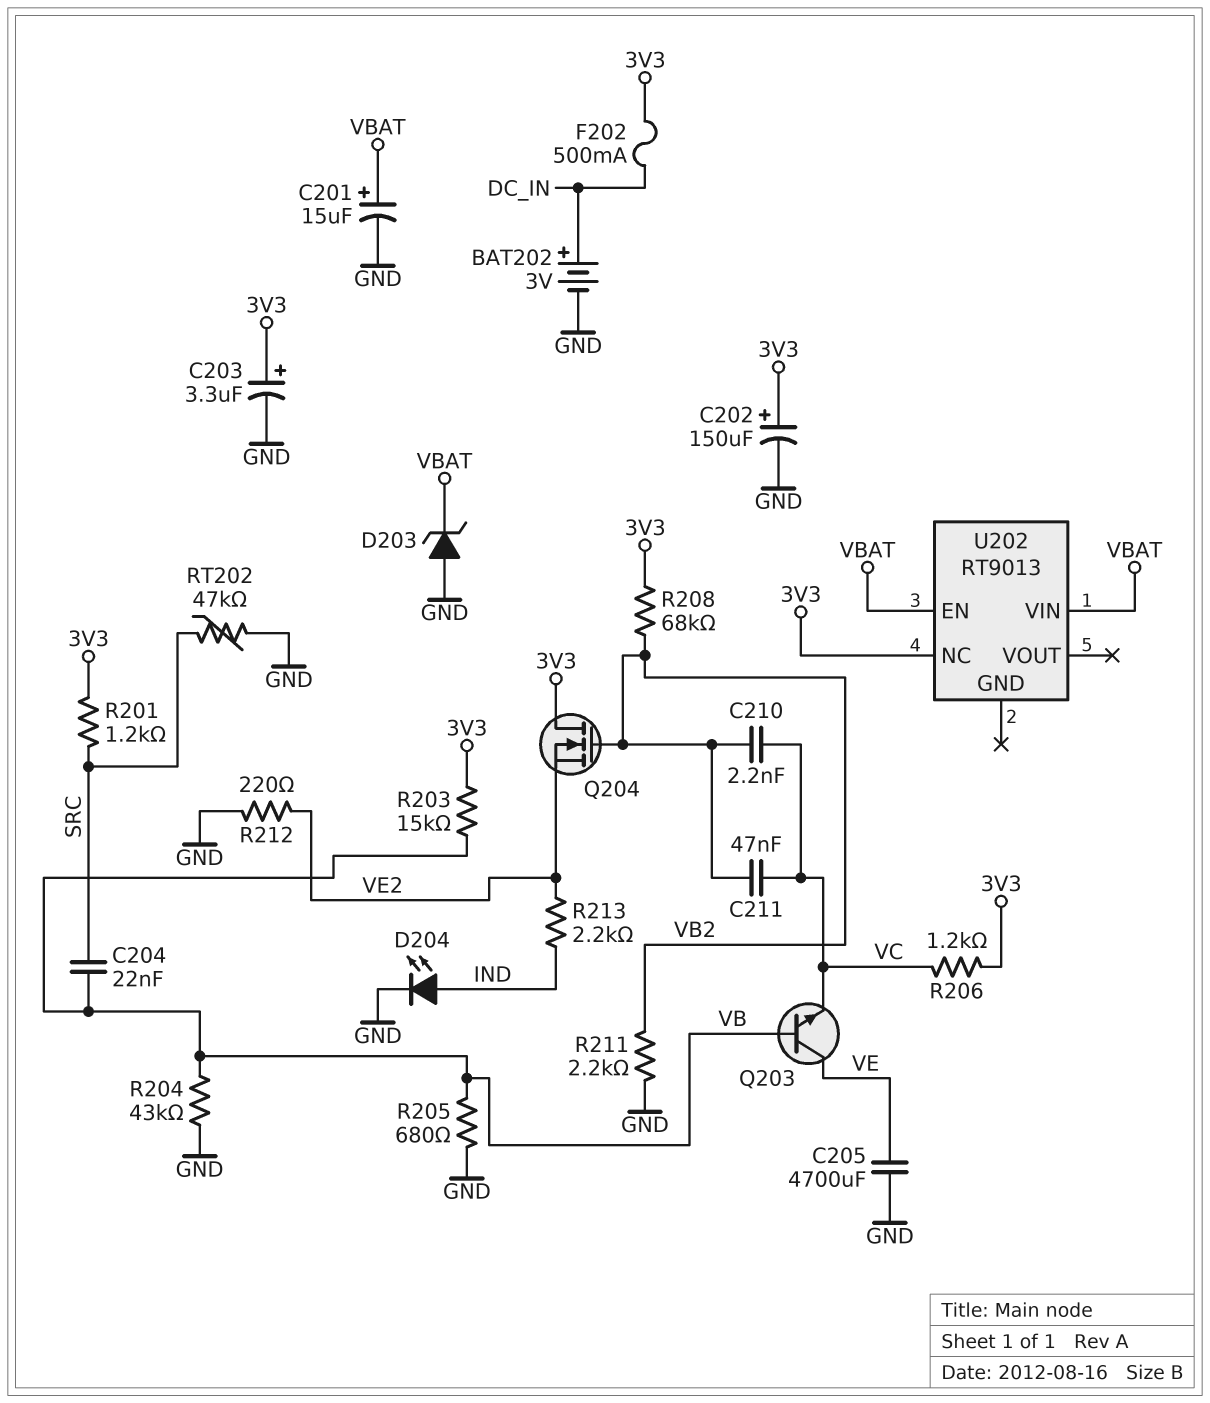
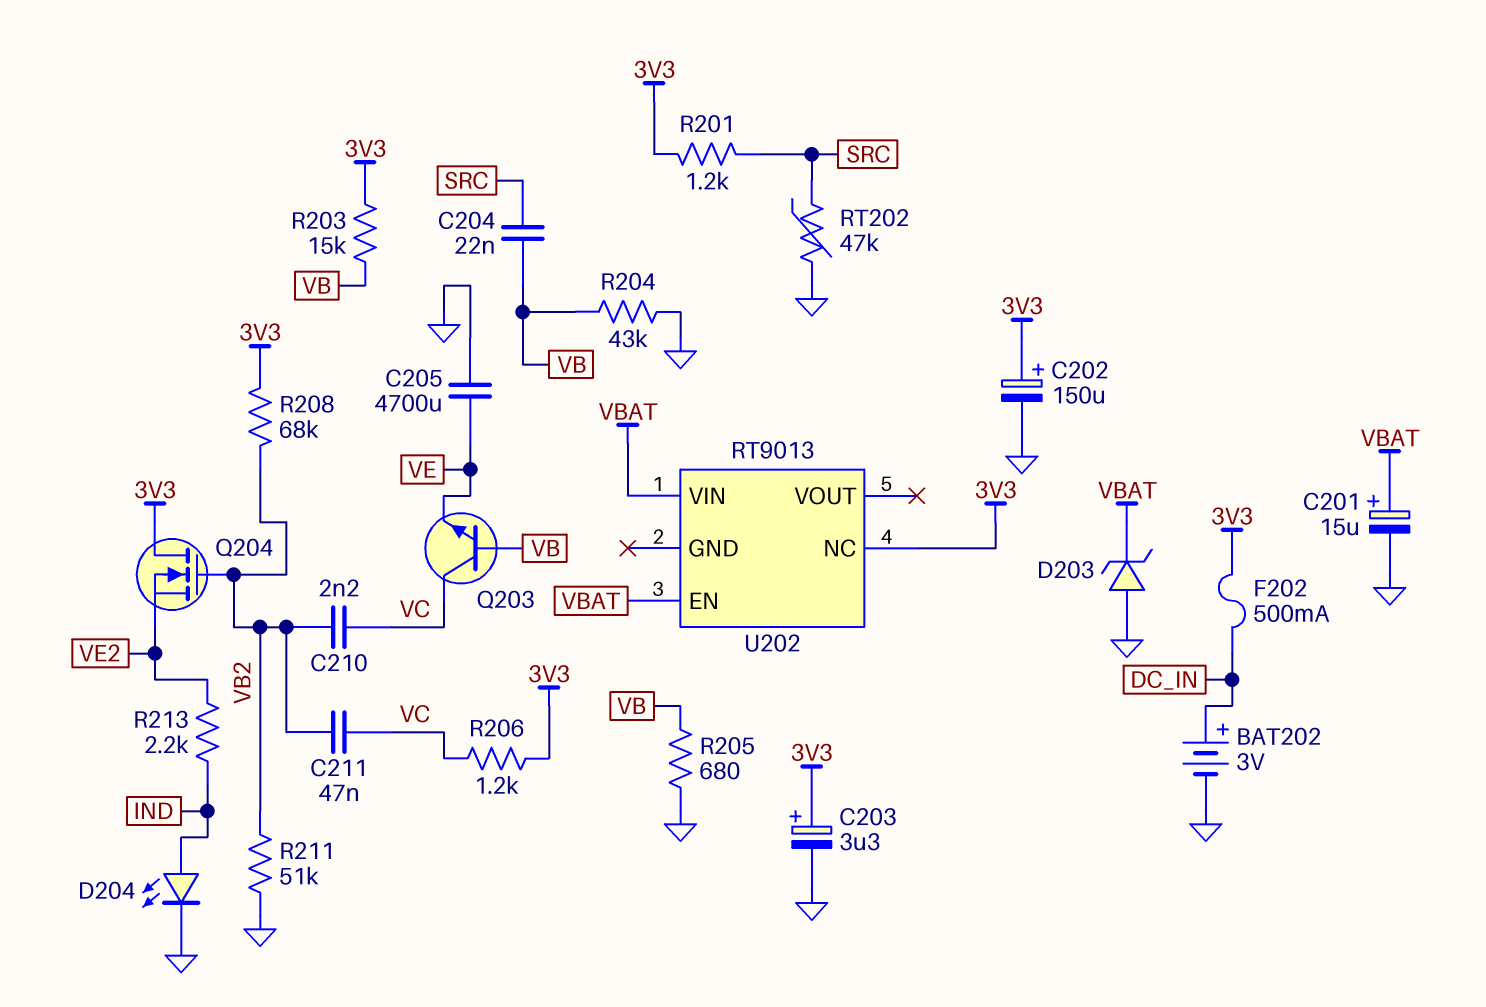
Q203: NPN (B VB, C VE, E VC) -> NPN (B VB, C VC, E VE)
R211: 2.2k (GND, VB2) -> 51k (GND, VB2)
R212: 220 (GND, VE2) -> none

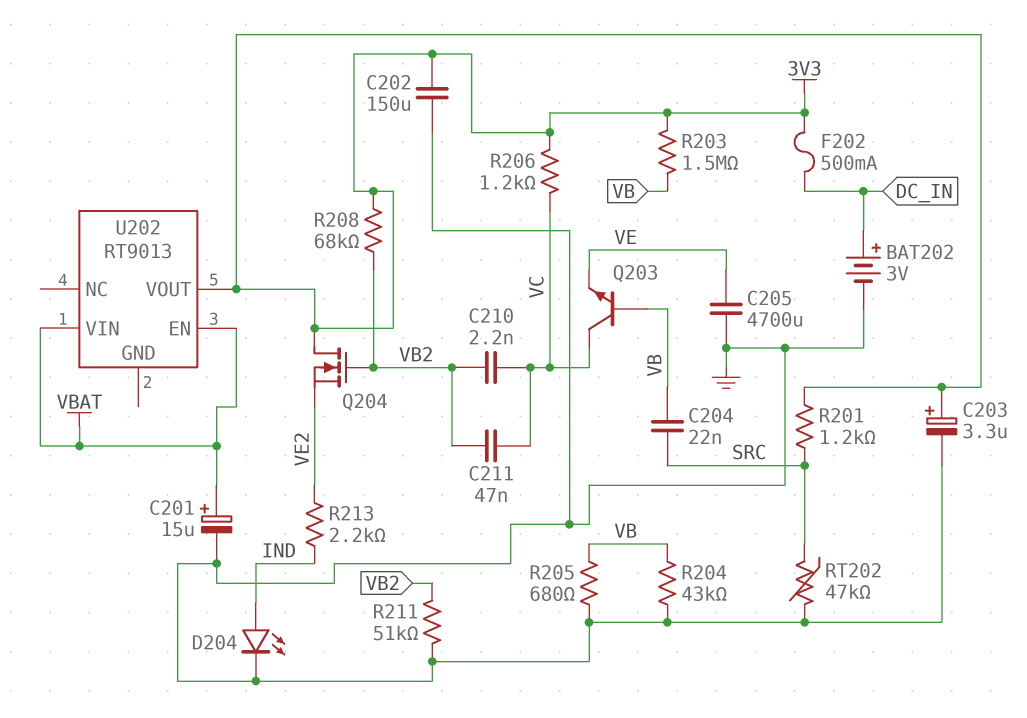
C202: 150uF (plus 3V3, minus GND) -> 150uF (3V3, GND)
D203: zener (A GND, K VBAT) -> none
R203: 15k (3V3, VB) -> 1.5M (3V3, VB)
U202 pin NC: 3V3 -> none
U202 pin VOUT: none -> 3V3

